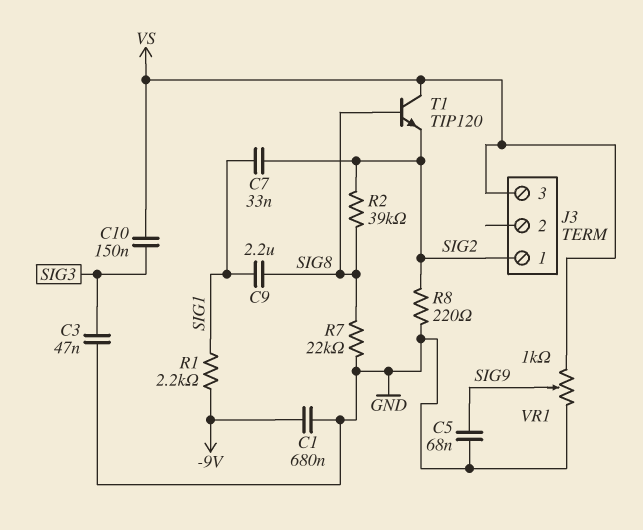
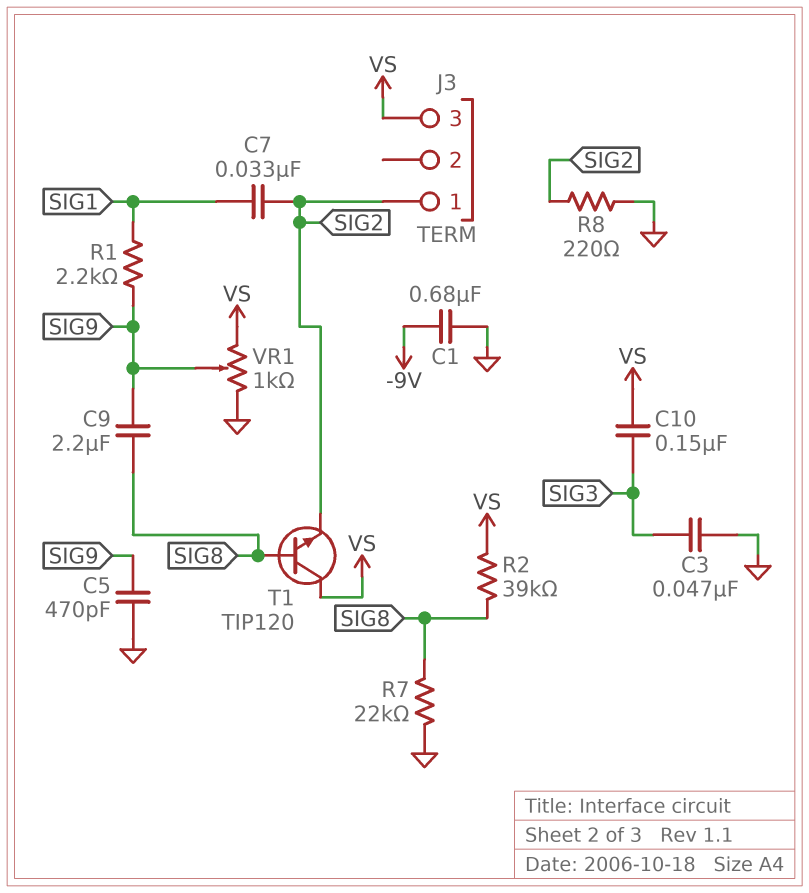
C5: 68nF (GND, SIG9) -> 470pF (GND, SIG9)
C9: 2.2uF (SIG1, SIG8) -> 2.2uF (SIG8, SIG9)
R1: 2.2k (-9V, SIG1) -> 2.2k (SIG1, SIG9)
R2: 39k (SIG2, SIG8) -> 39k (SIG8, VS)

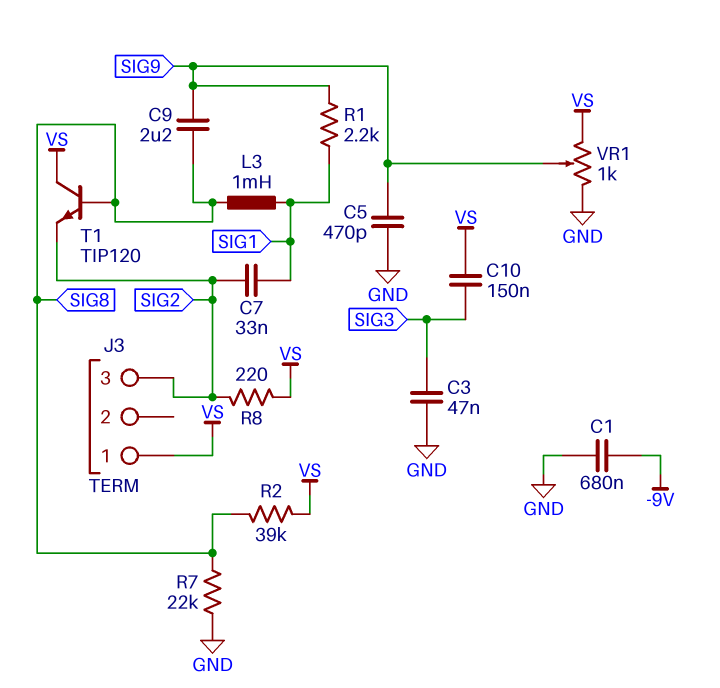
J3 pin 1: SIG2 -> VS
J3 pin 3: VS -> SIG2
L3: none -> 1mH (SIG1, SIG8)
R8: 220 (GND, SIG2) -> 220 (SIG2, VS)

